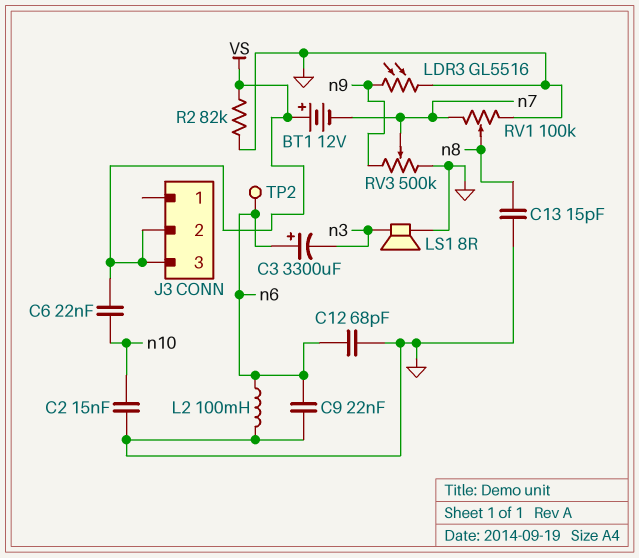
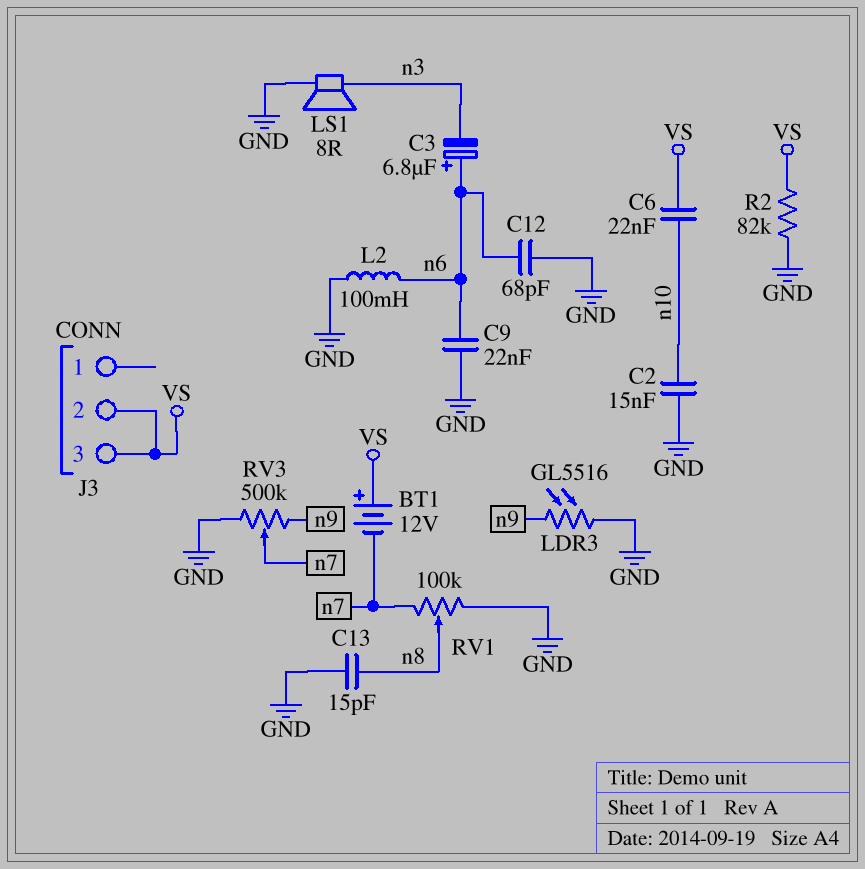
C3: 3300uF (plus n6, minus n3) -> 6.8uF (plus n6, minus n3)
TP2: test point (n6) -> none

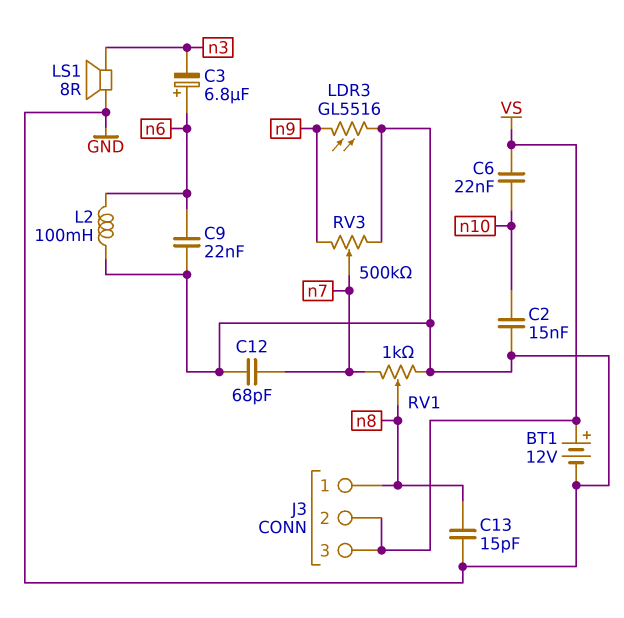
BT1: 12V (plus VS, minus n7) -> 12V (plus VS, minus GND)
C12: 68pF (GND, n6) -> 68pF (GND, n7)
J3 pin 1: none -> n8
R2: 82k (GND, VS) -> none
RV1: 100k (GND, n7, wiper n8) -> 1k (GND, n7, wiper n8)

